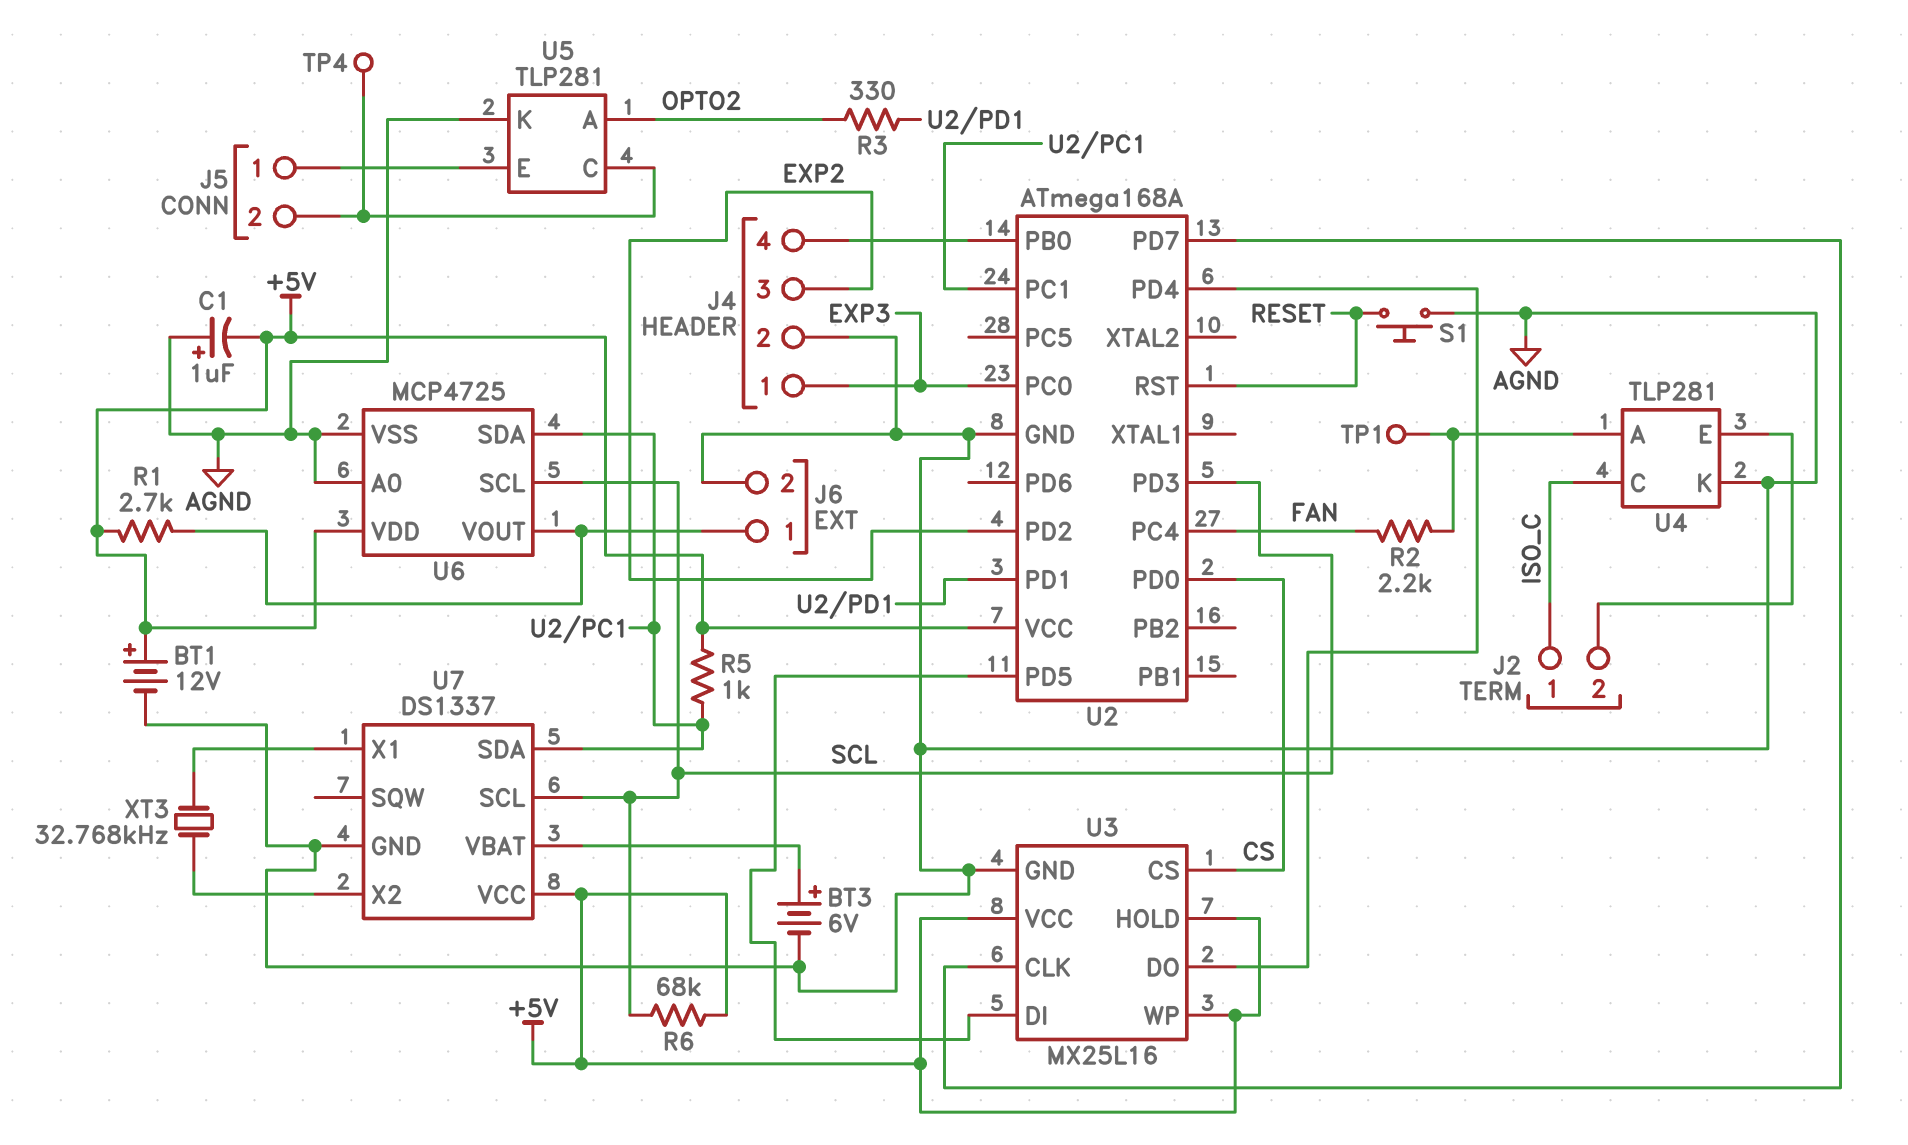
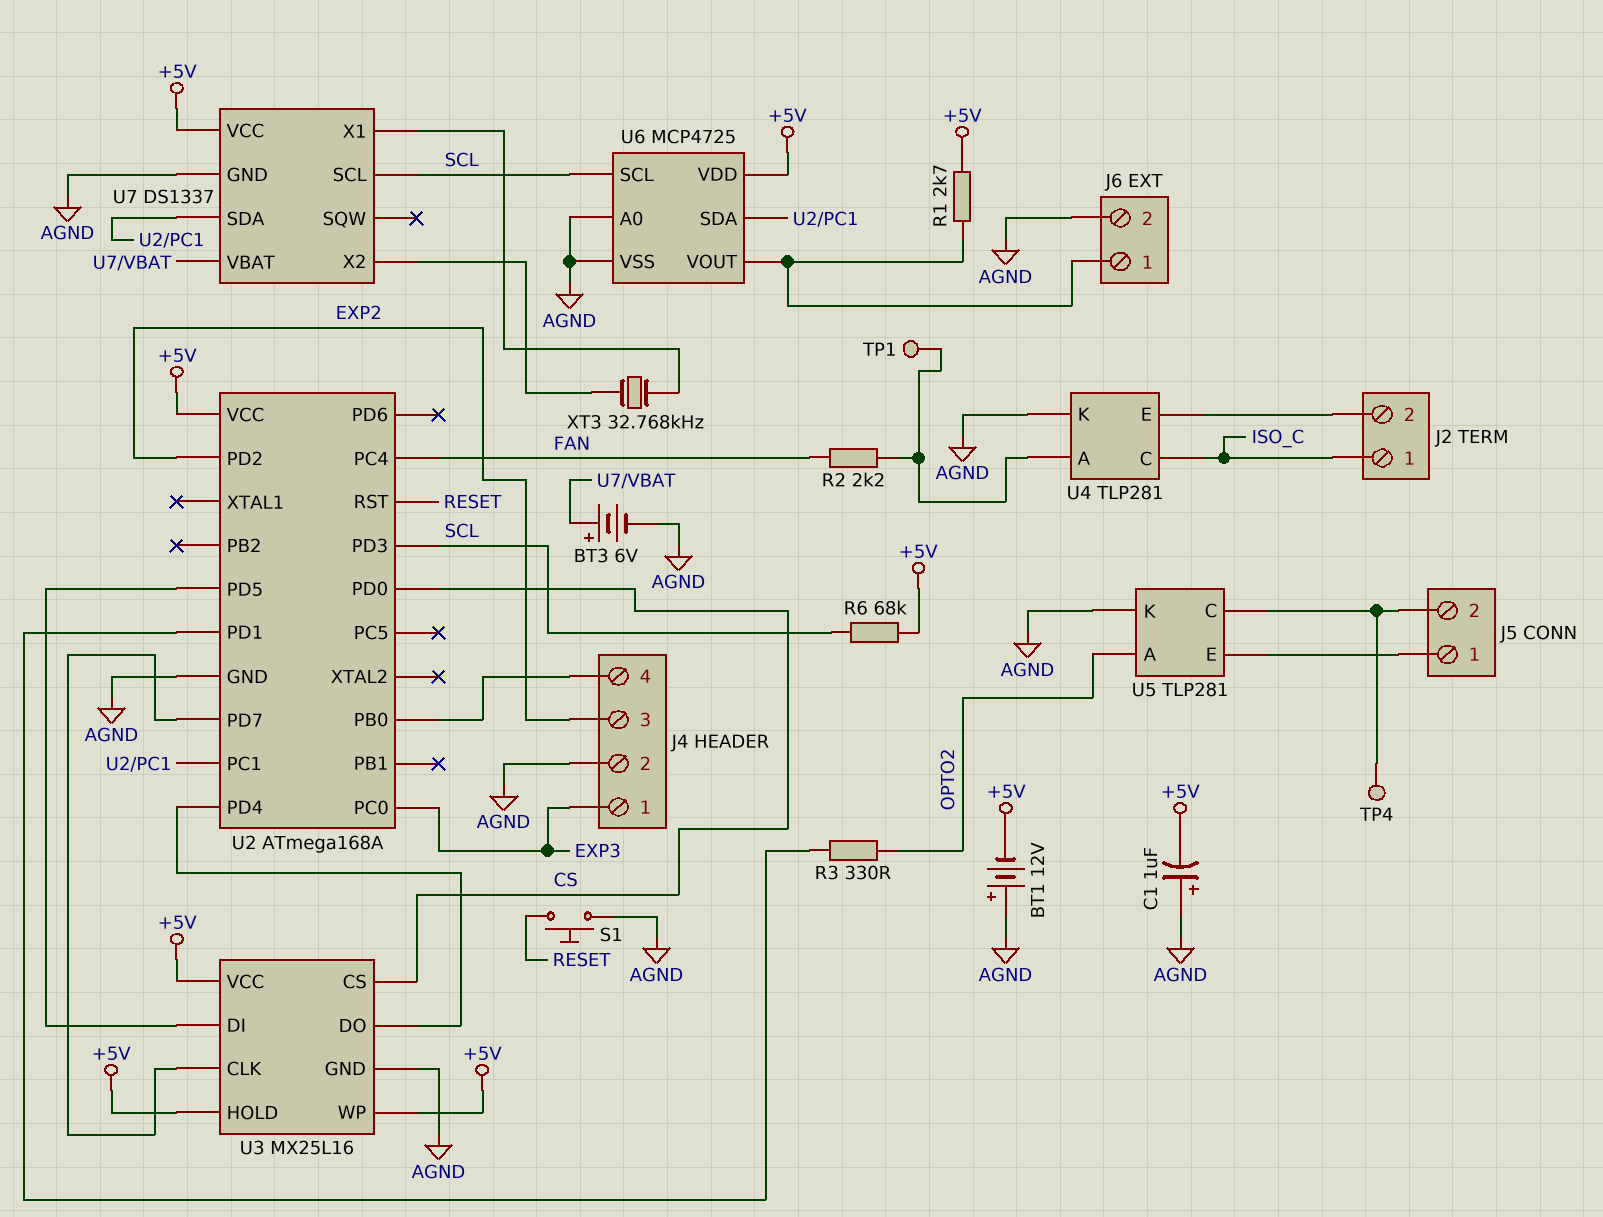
BT1: 12V (plus +5V, minus AGND) -> 12V (plus AGND, minus +5V)
R5: 1k (+5V, U2/PC1) -> none

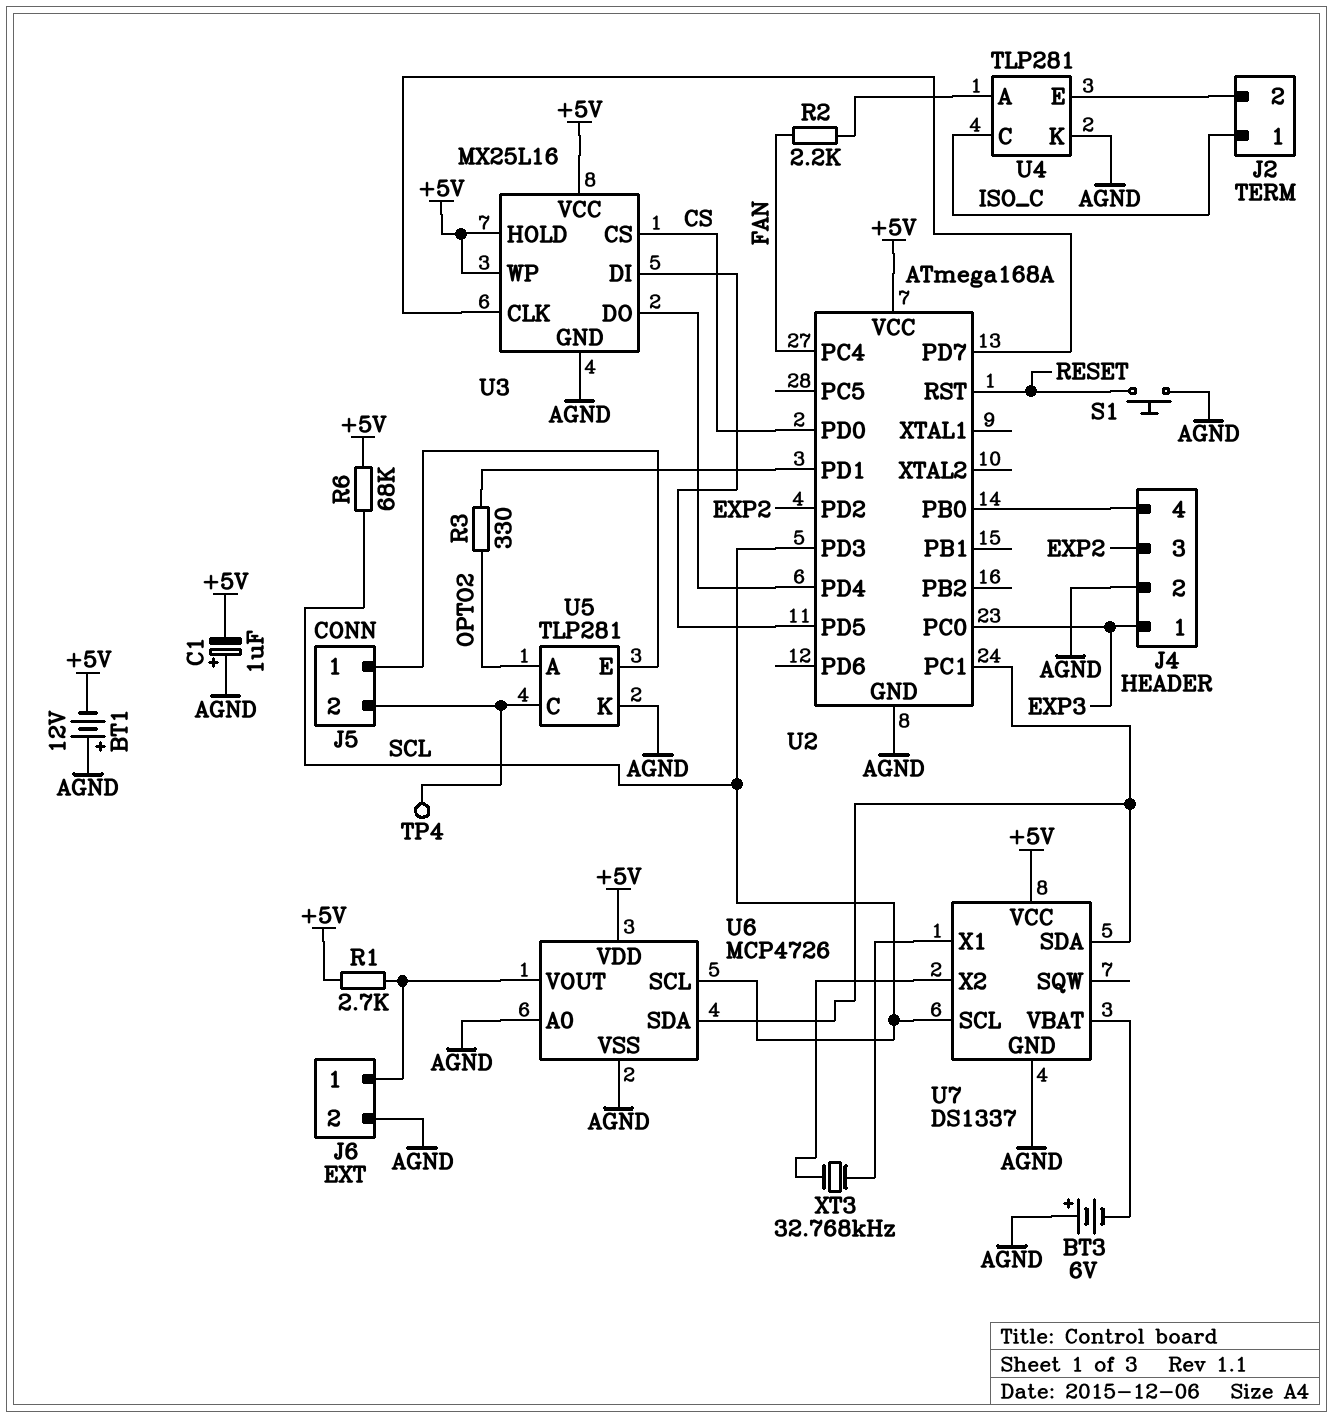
BT3: 6V (plus U7/VBAT, minus AGND) -> 6V (plus AGND, minus U7/VBAT)
TP1: test point (U4/A) -> none
U6: MCP4725 -> MCP4726

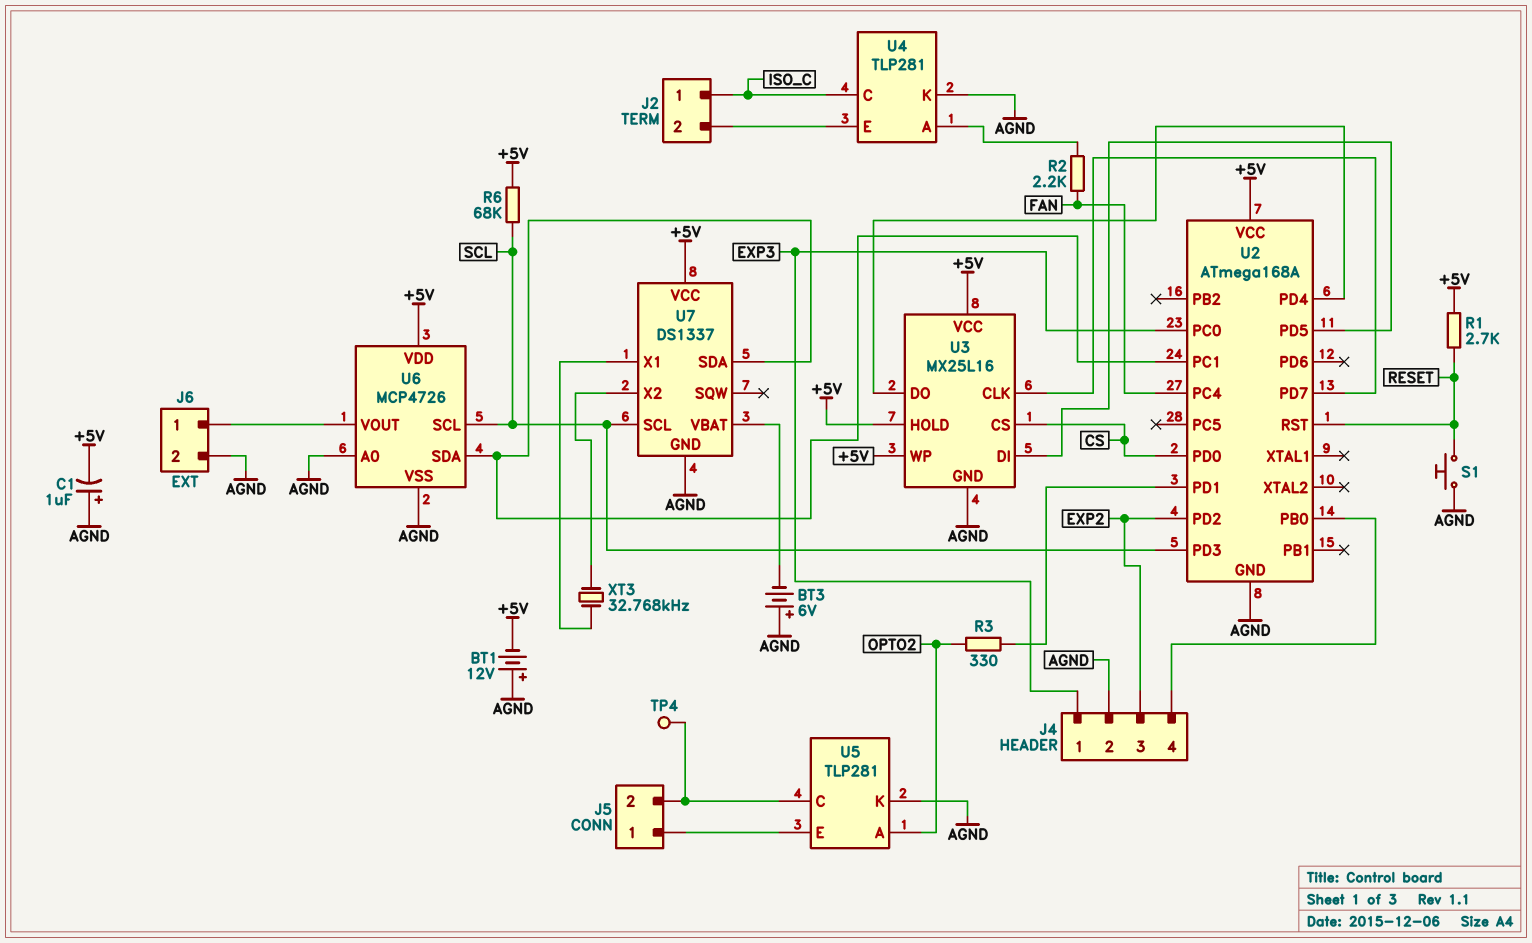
R1: 2.7k (+5V, J6/1) -> 2.7k (+5V, RESET)

